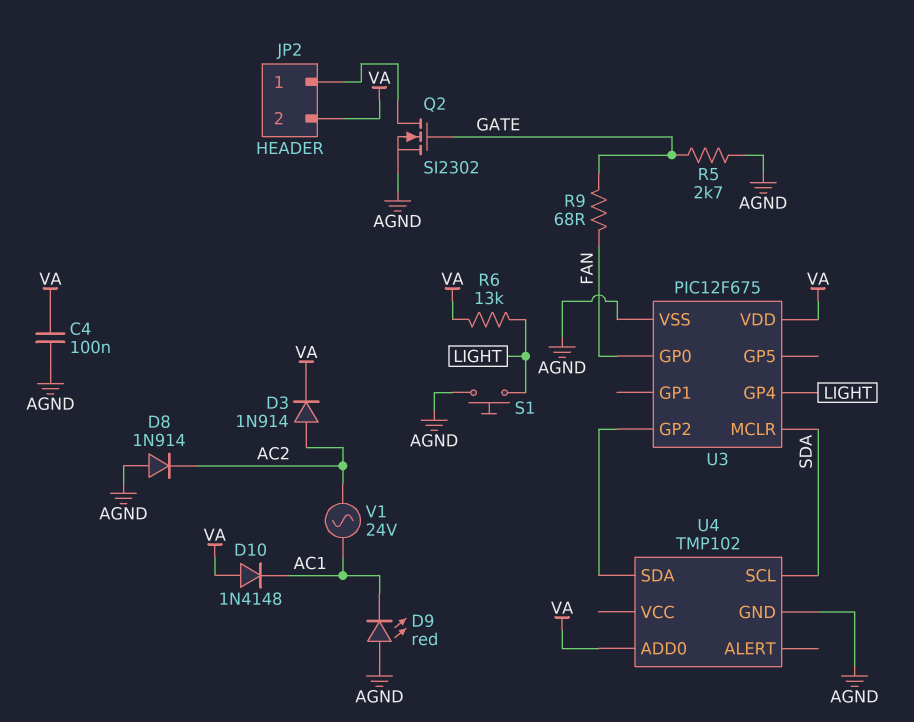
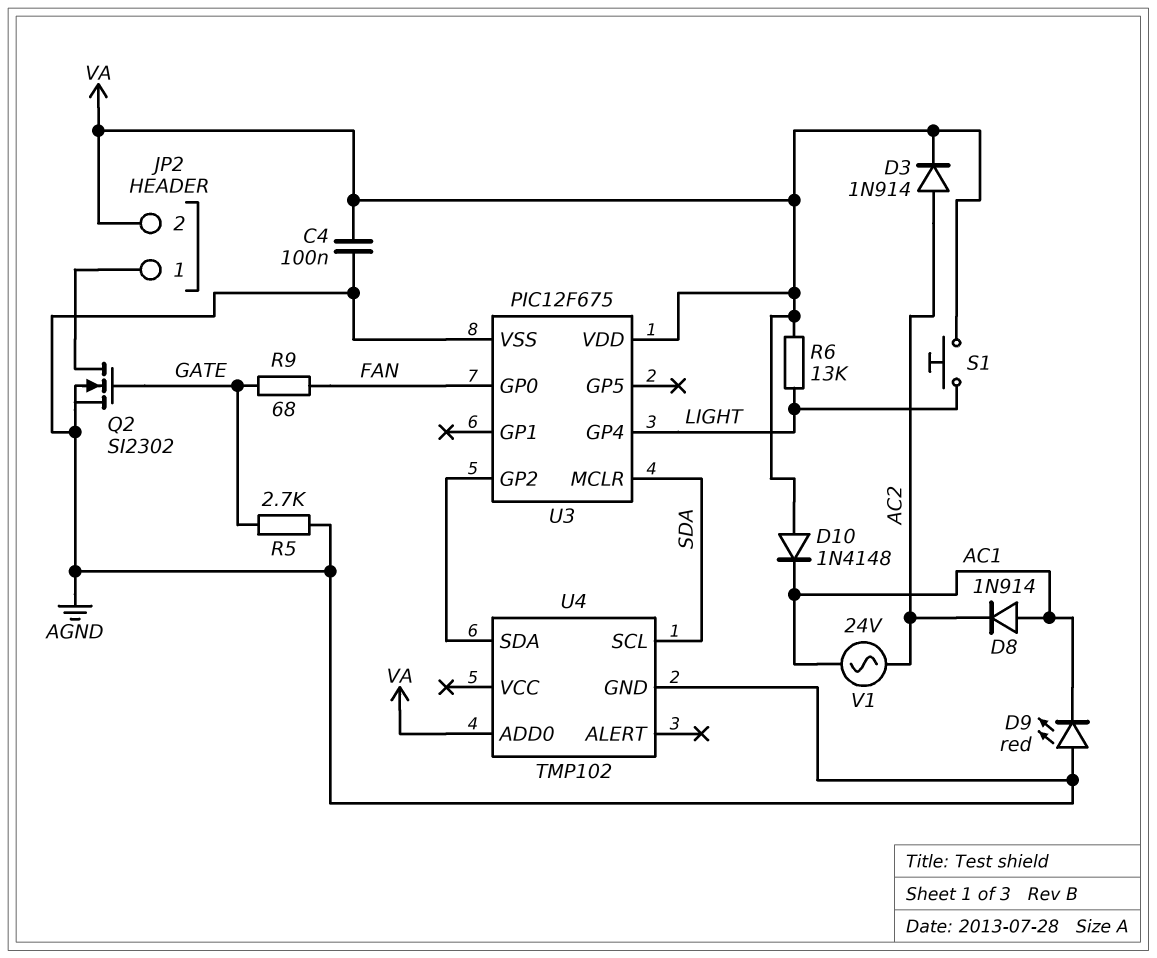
D8: diode 1N914 (A AGND, K AC2) -> diode 1N914 (A AC1, K AC2)
S1: button (AGND, LIGHT) -> button (LIGHT, VA)

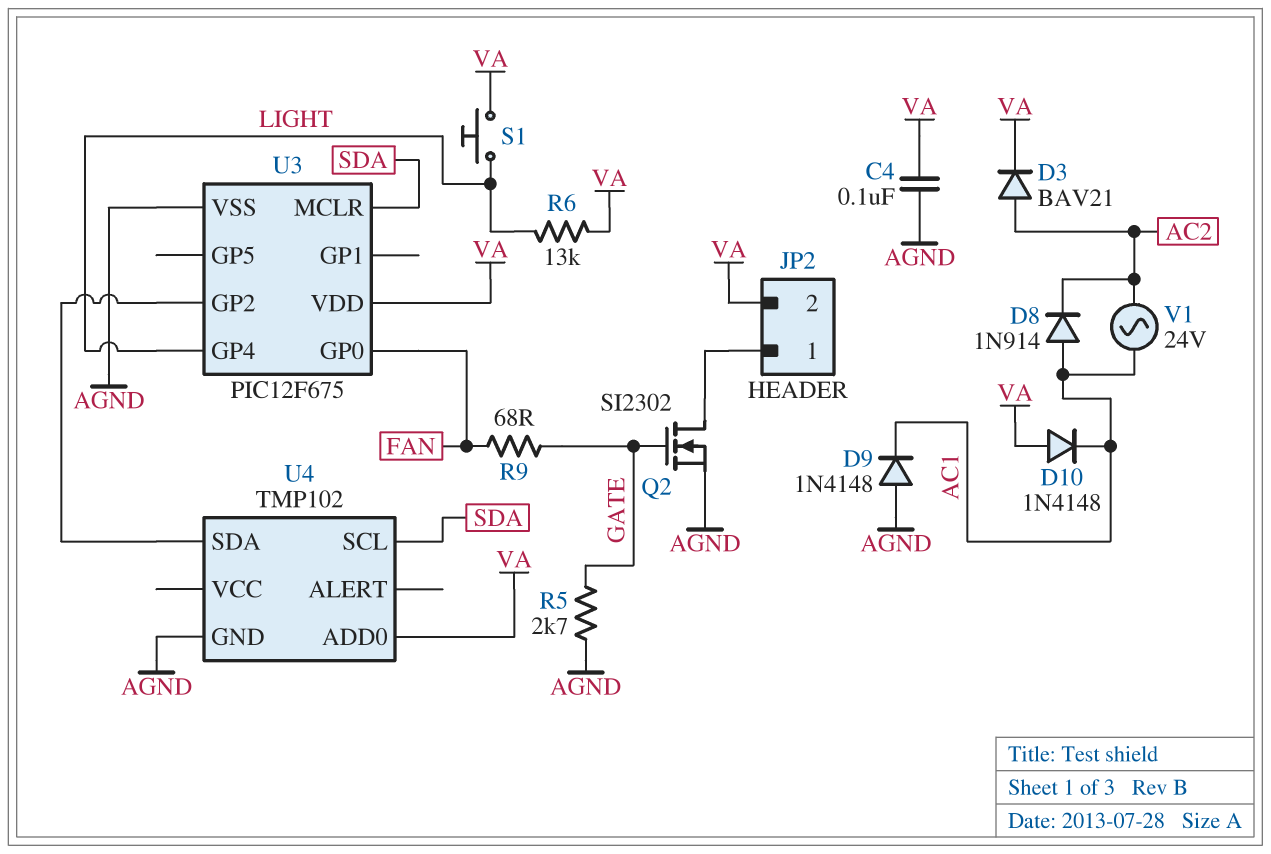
D3: diode 1N914 (A AC2, K VA) -> diode BAV21 (A AC2, K VA)
D9: LED red (A AGND, K AC1) -> diode 1N4148 (A AGND, K AC1)

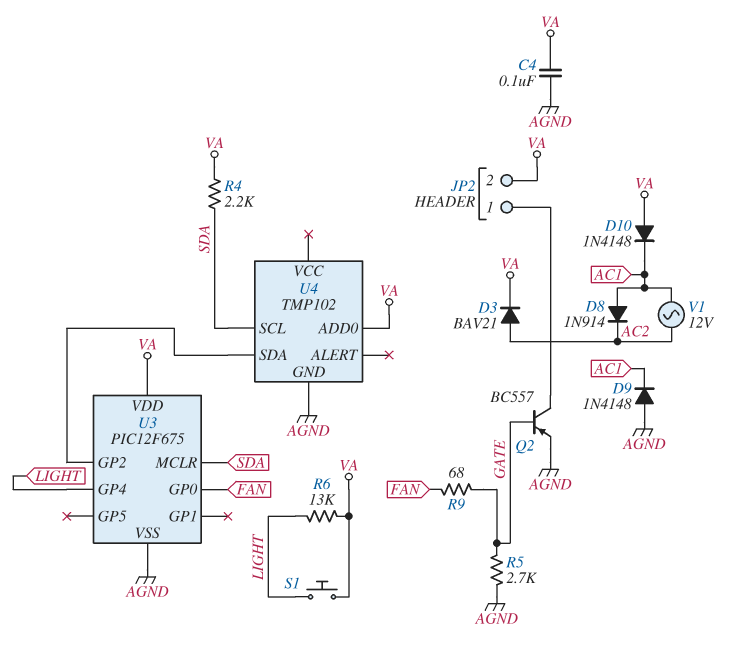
Q2: NMOS SI2302 (G GATE, D JP2/1, S AGND) -> PNP BC557 (B GATE, C JP2/1, E AGND)
R4: none -> 2.2k (SDA, VA)
V1: AC 24V (AC1, AC2) -> AC 12V (AC1, AC2)

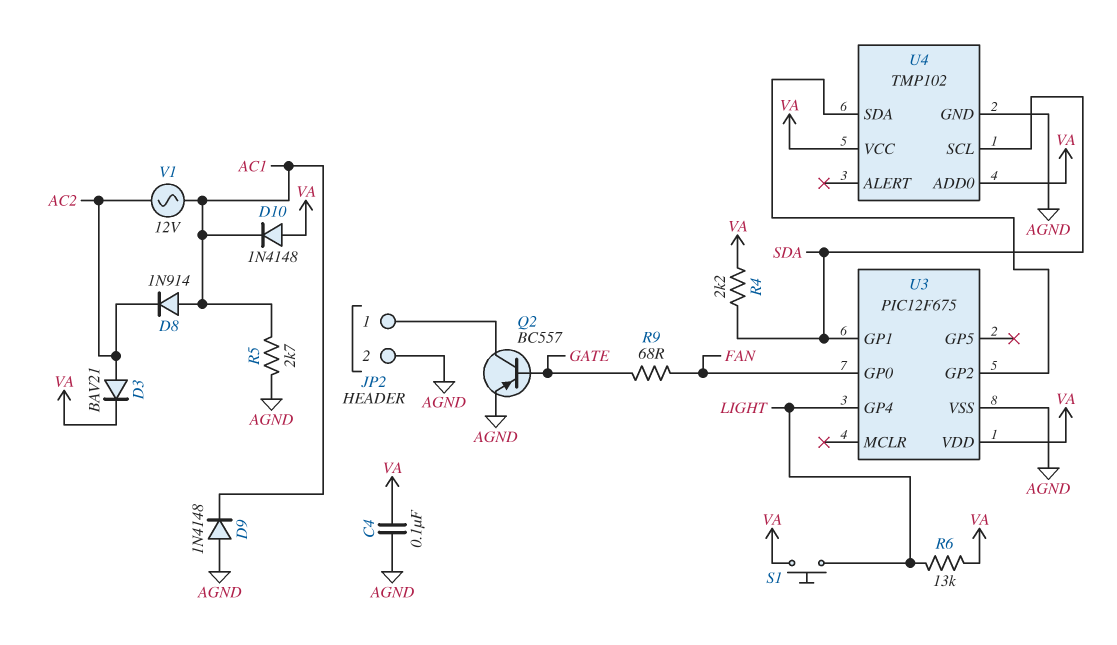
JP2 pin 2: VA -> AGND
R5: 2.7k (AGND, GATE) -> 2.7k (AC1, AGND)
U3 pin GP1: none -> SDA
U3 pin MCLR: SDA -> none
U4 pin VCC: none -> VA

